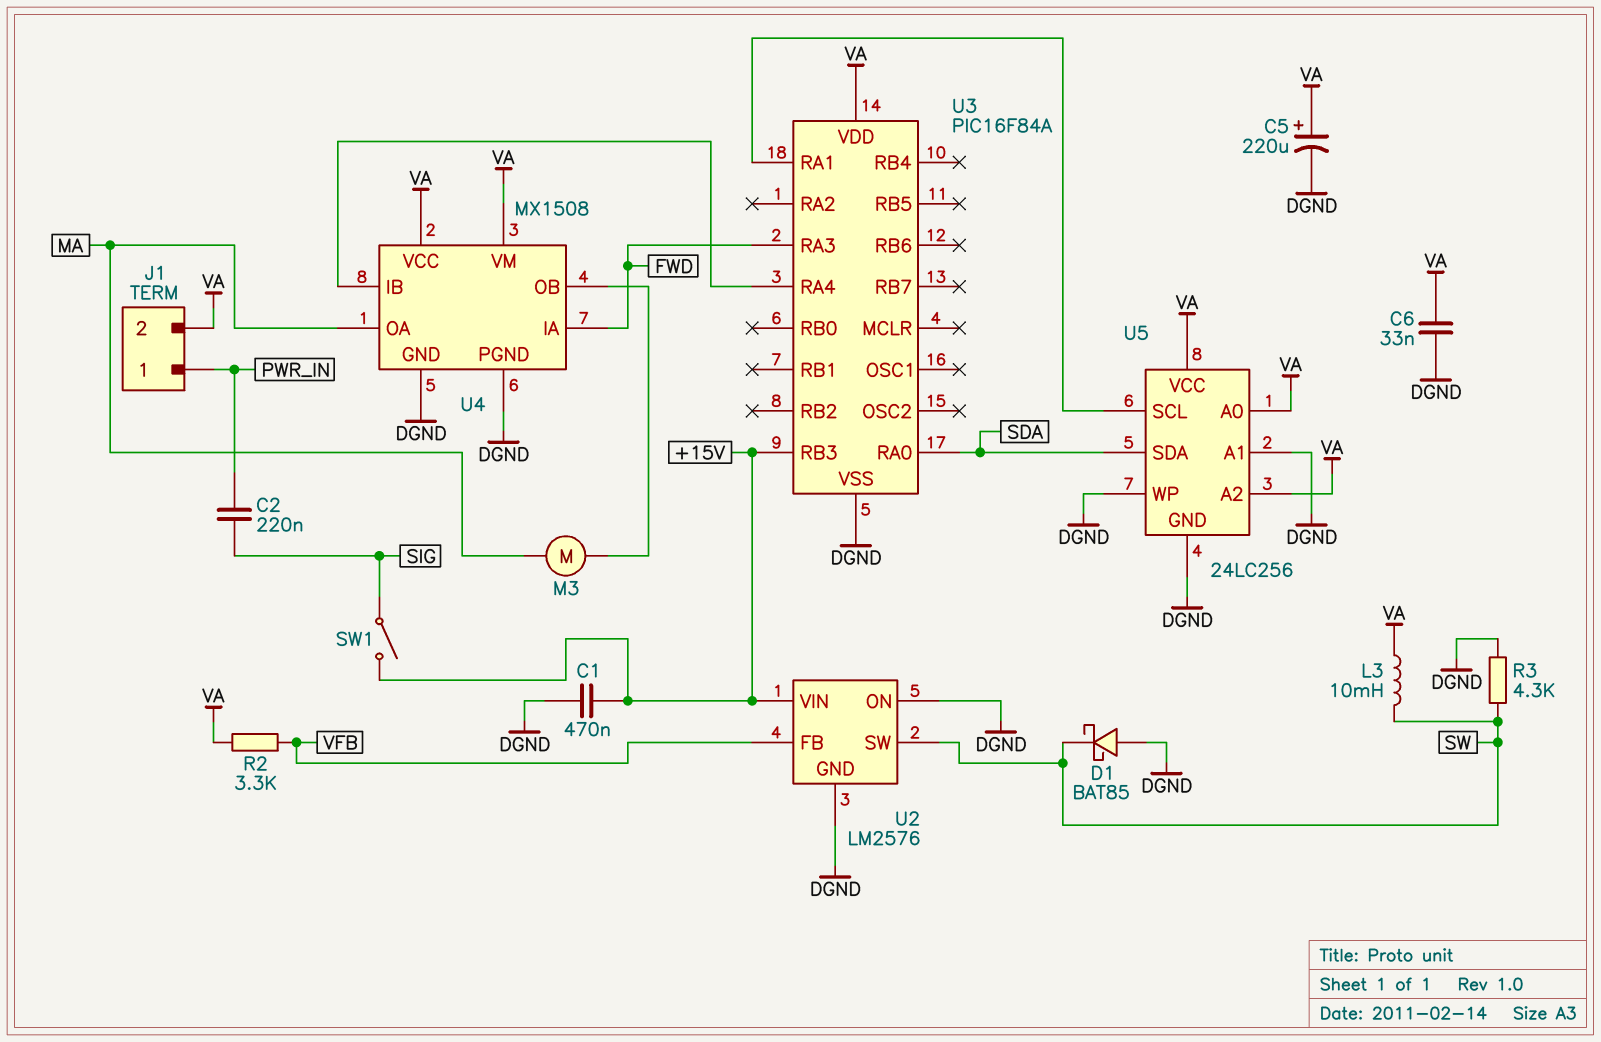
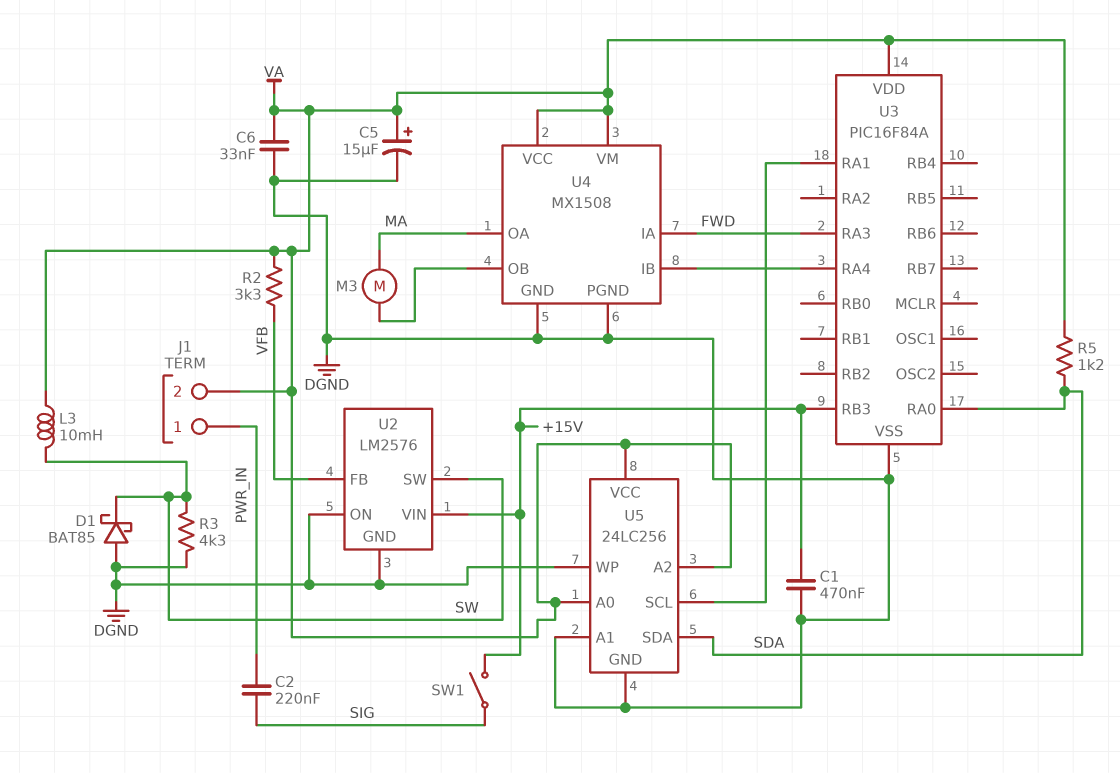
C5: 220uF (plus VA, minus DGND) -> 15uF (plus VA, minus DGND)
R5: none -> 1.2k (SDA, VA)

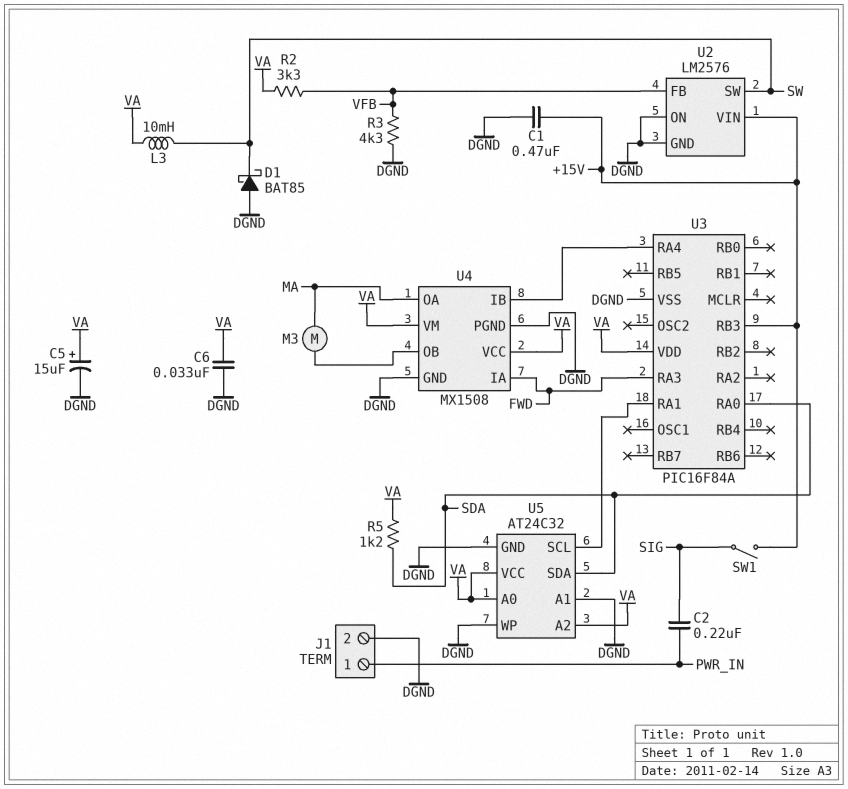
J1 pin 2: VA -> DGND
R3: 4.3k (DGND, SW) -> 4.3k (DGND, VFB)
U5: 24LC256 -> AT24C32

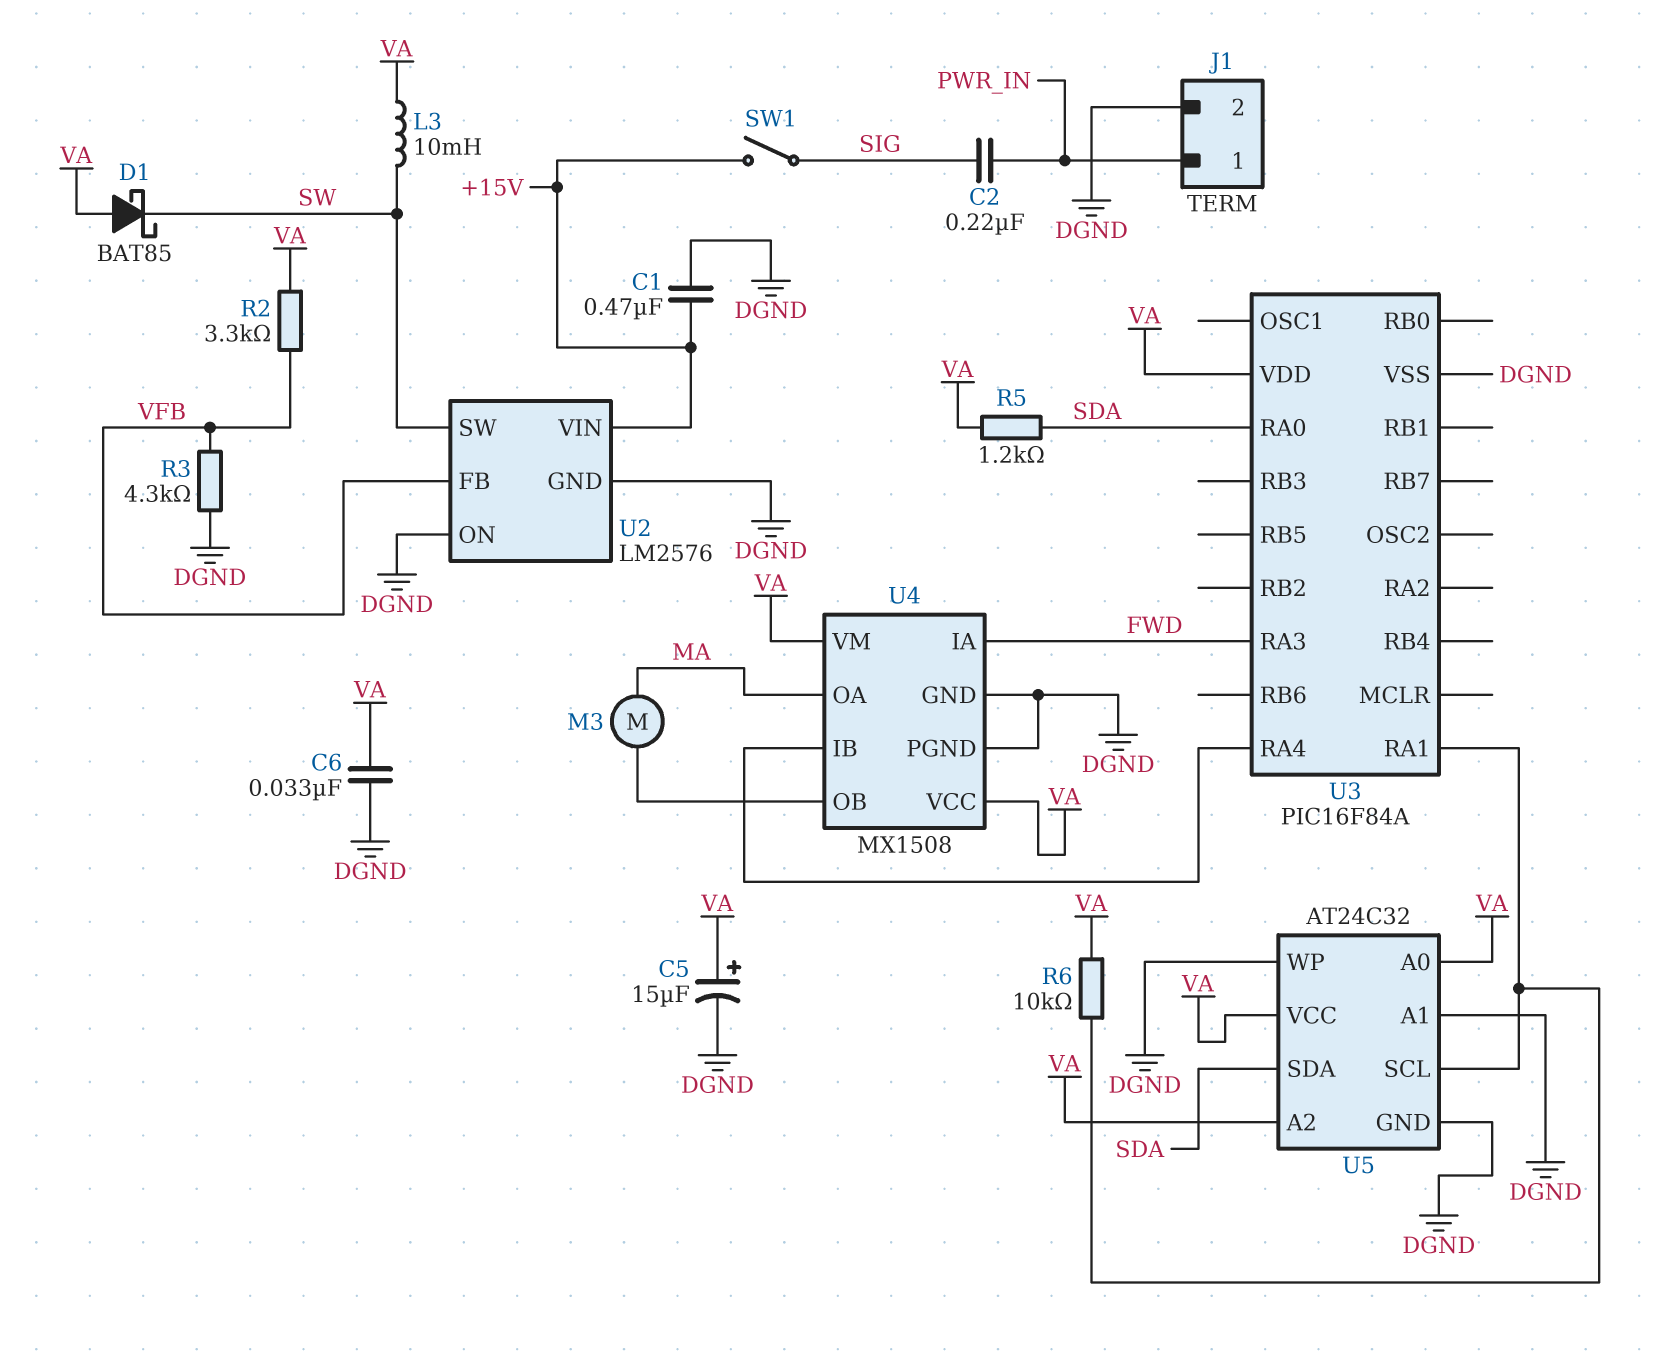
D1: schottky BAT85 (A DGND, K SW) -> schottky BAT85 (A VA, K SW)
R6: none -> 10k (U3/RA1, VA)
U3 pin RB3: +15V -> none

